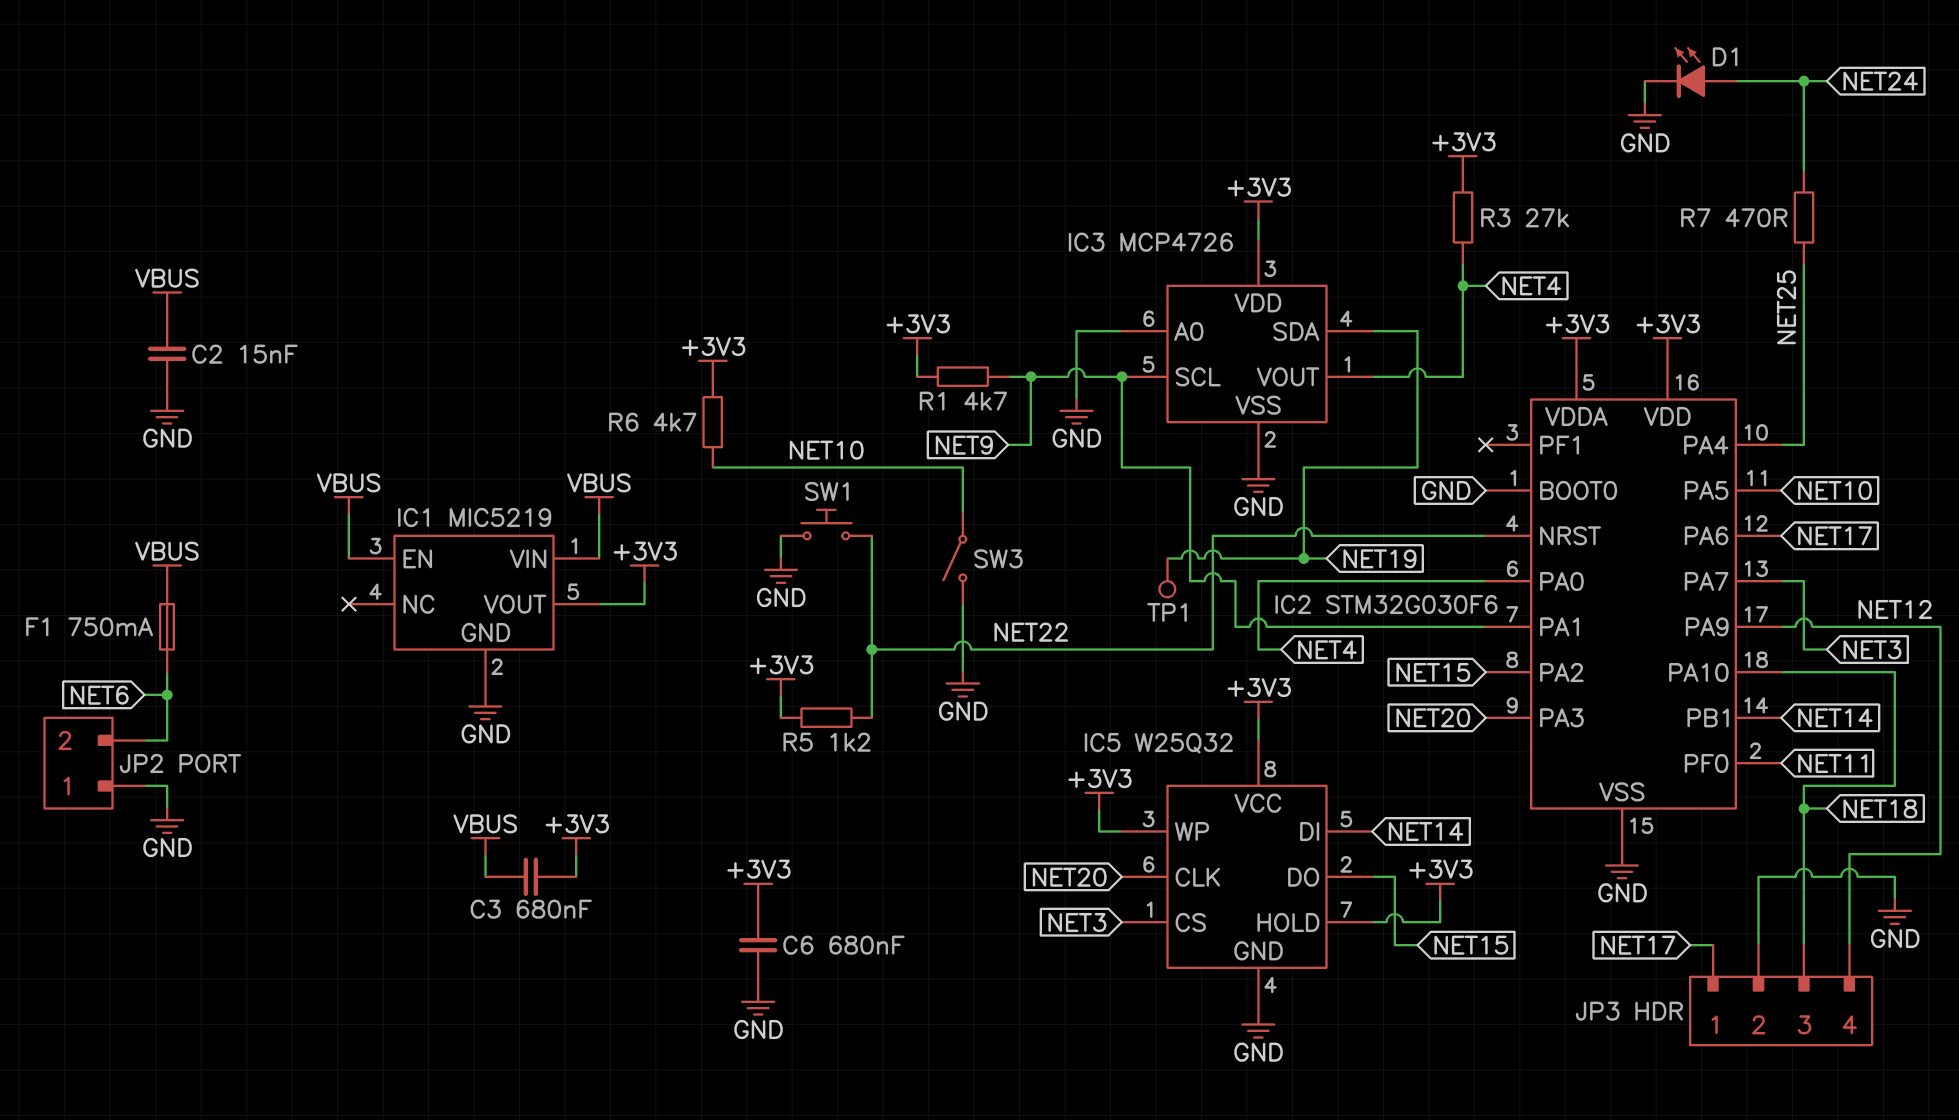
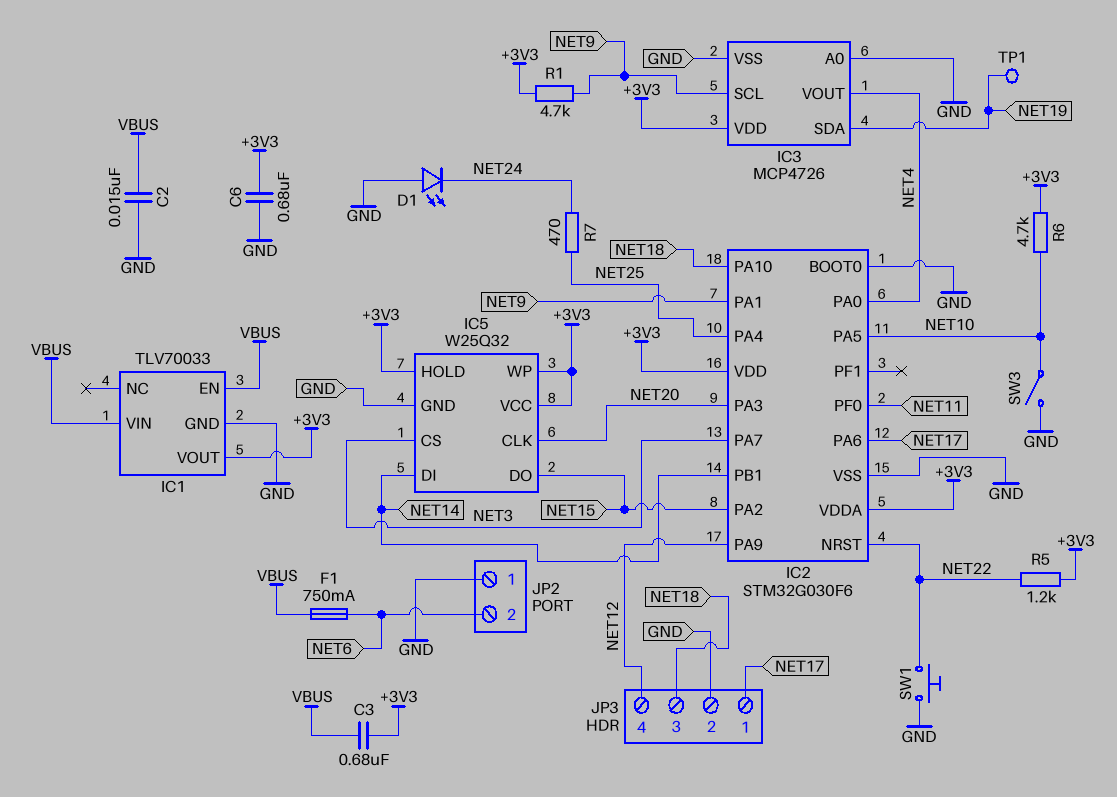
D1: LED (A NET24, K GND) -> LED (A GND, K NET24)
IC1: MIC5219 -> TLV70033
R3: 27k (+3V3, NET4) -> none

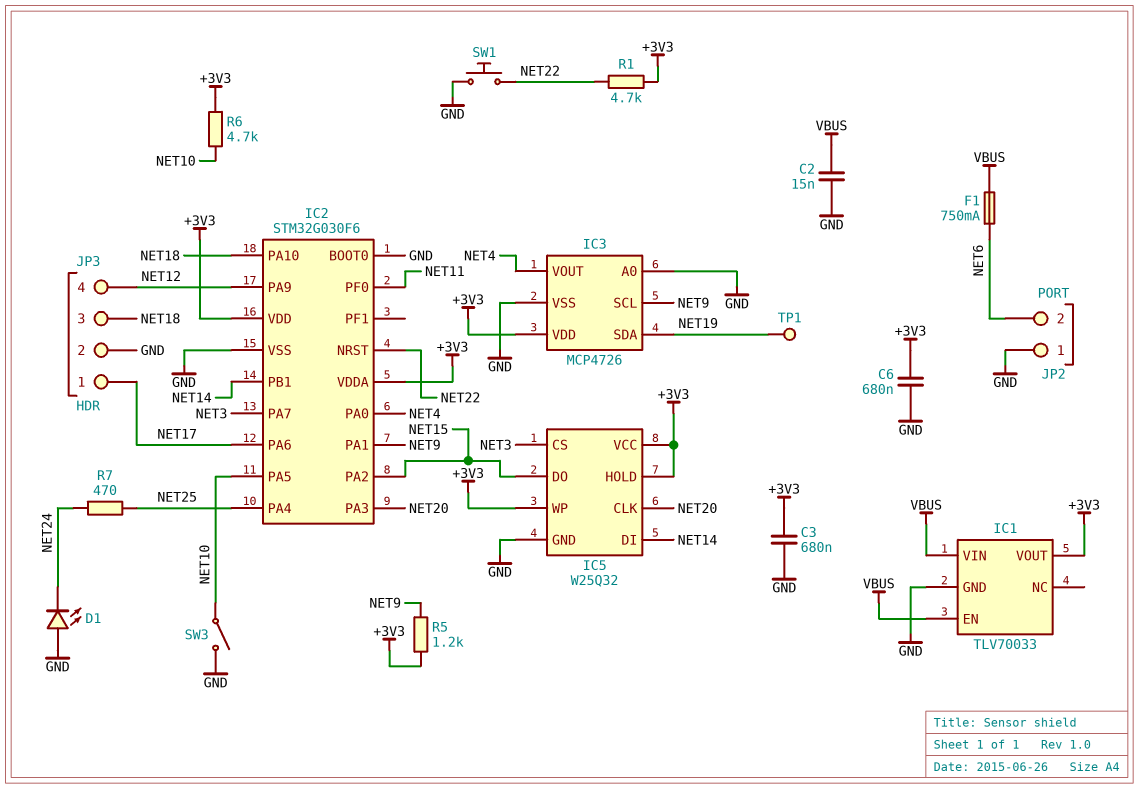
C3: 680nF (+3V3, VBUS) -> 680nF (+3V3, GND)
R1: 4.7k (+3V3, NET9) -> 4.7k (+3V3, NET22)
R5: 1.2k (+3V3, NET22) -> 1.2k (+3V3, NET9)

